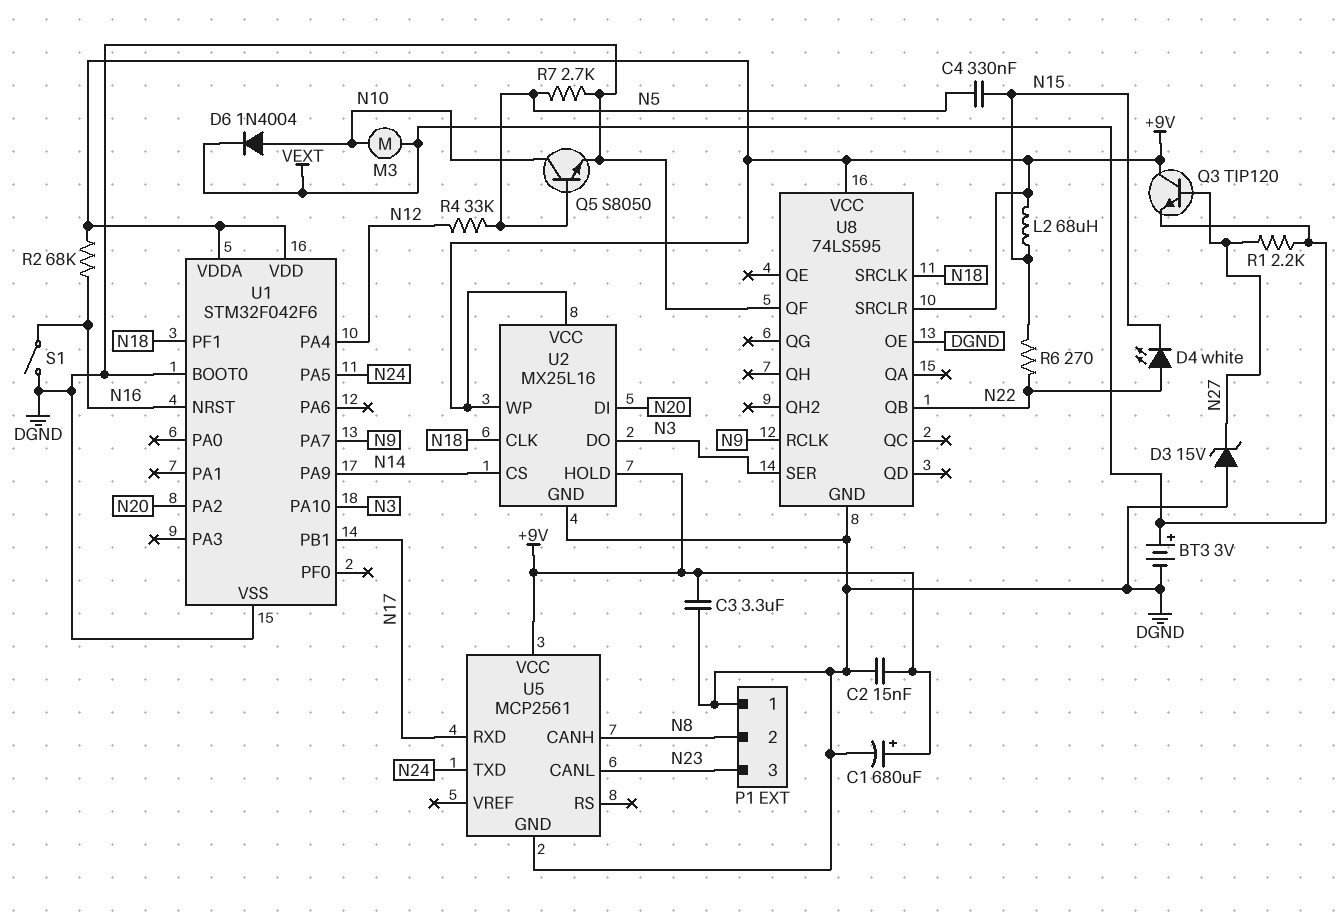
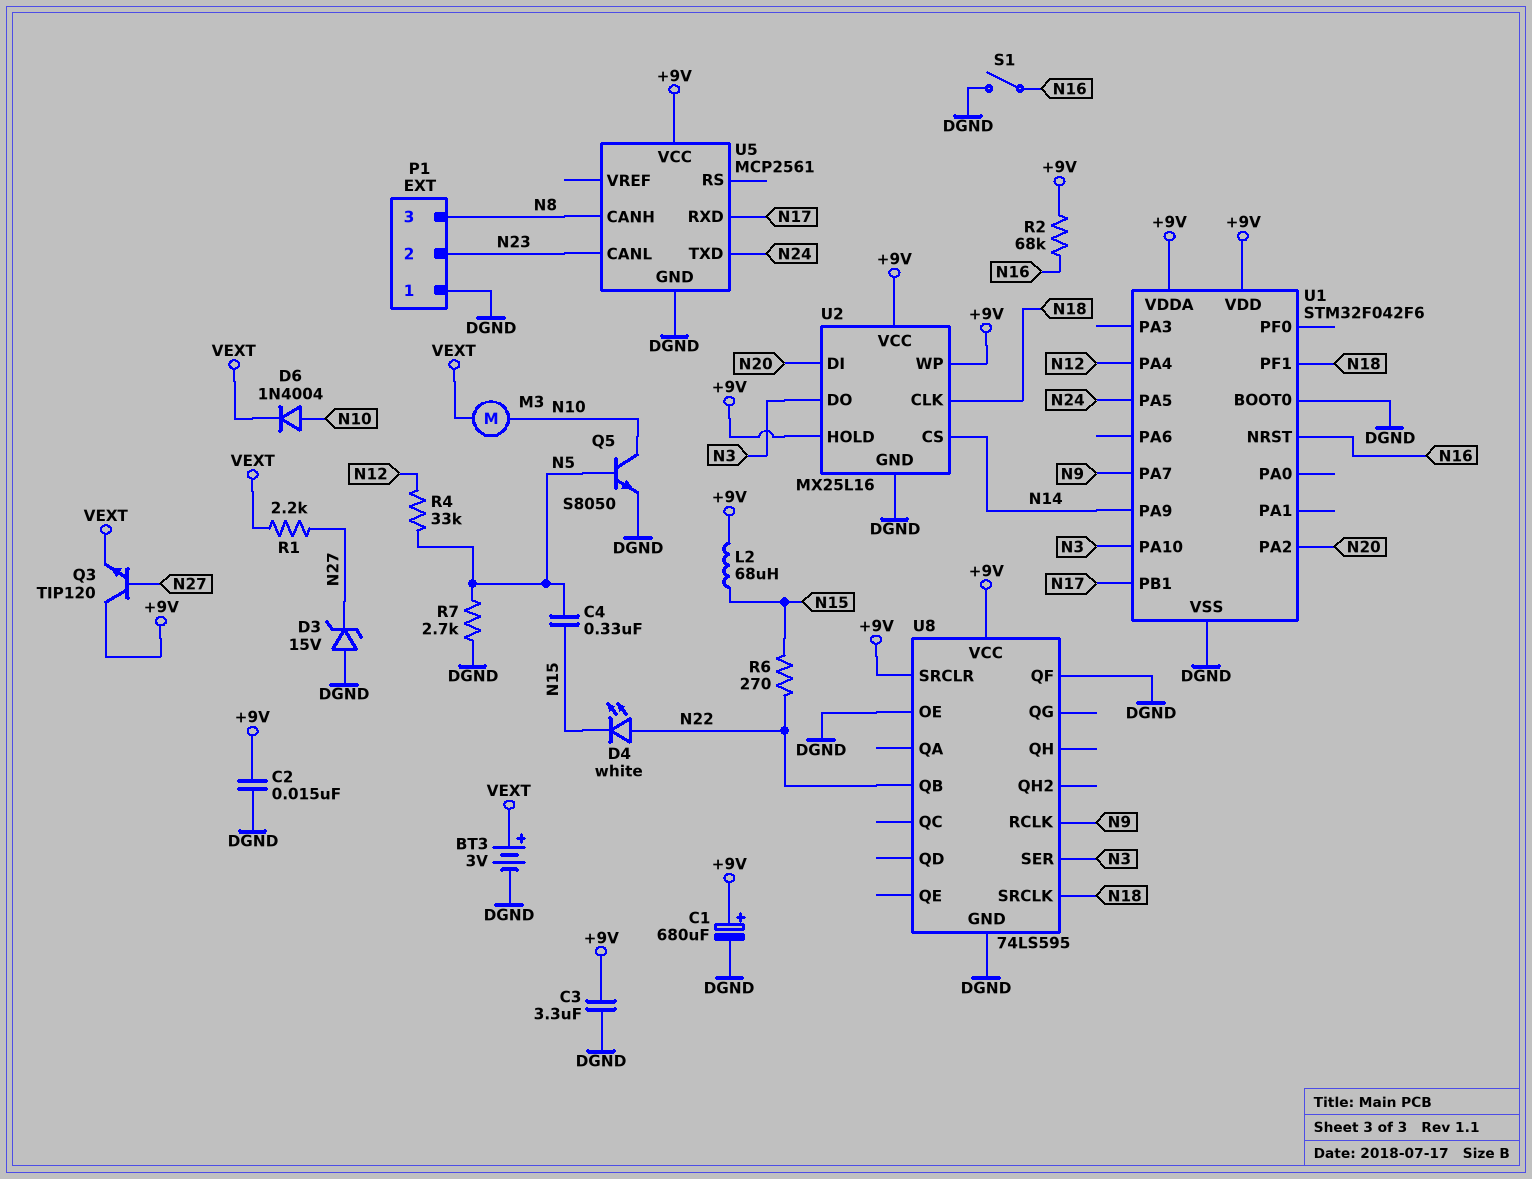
P1 pin 2: N8 -> N23
P1 pin 3: N23 -> N8

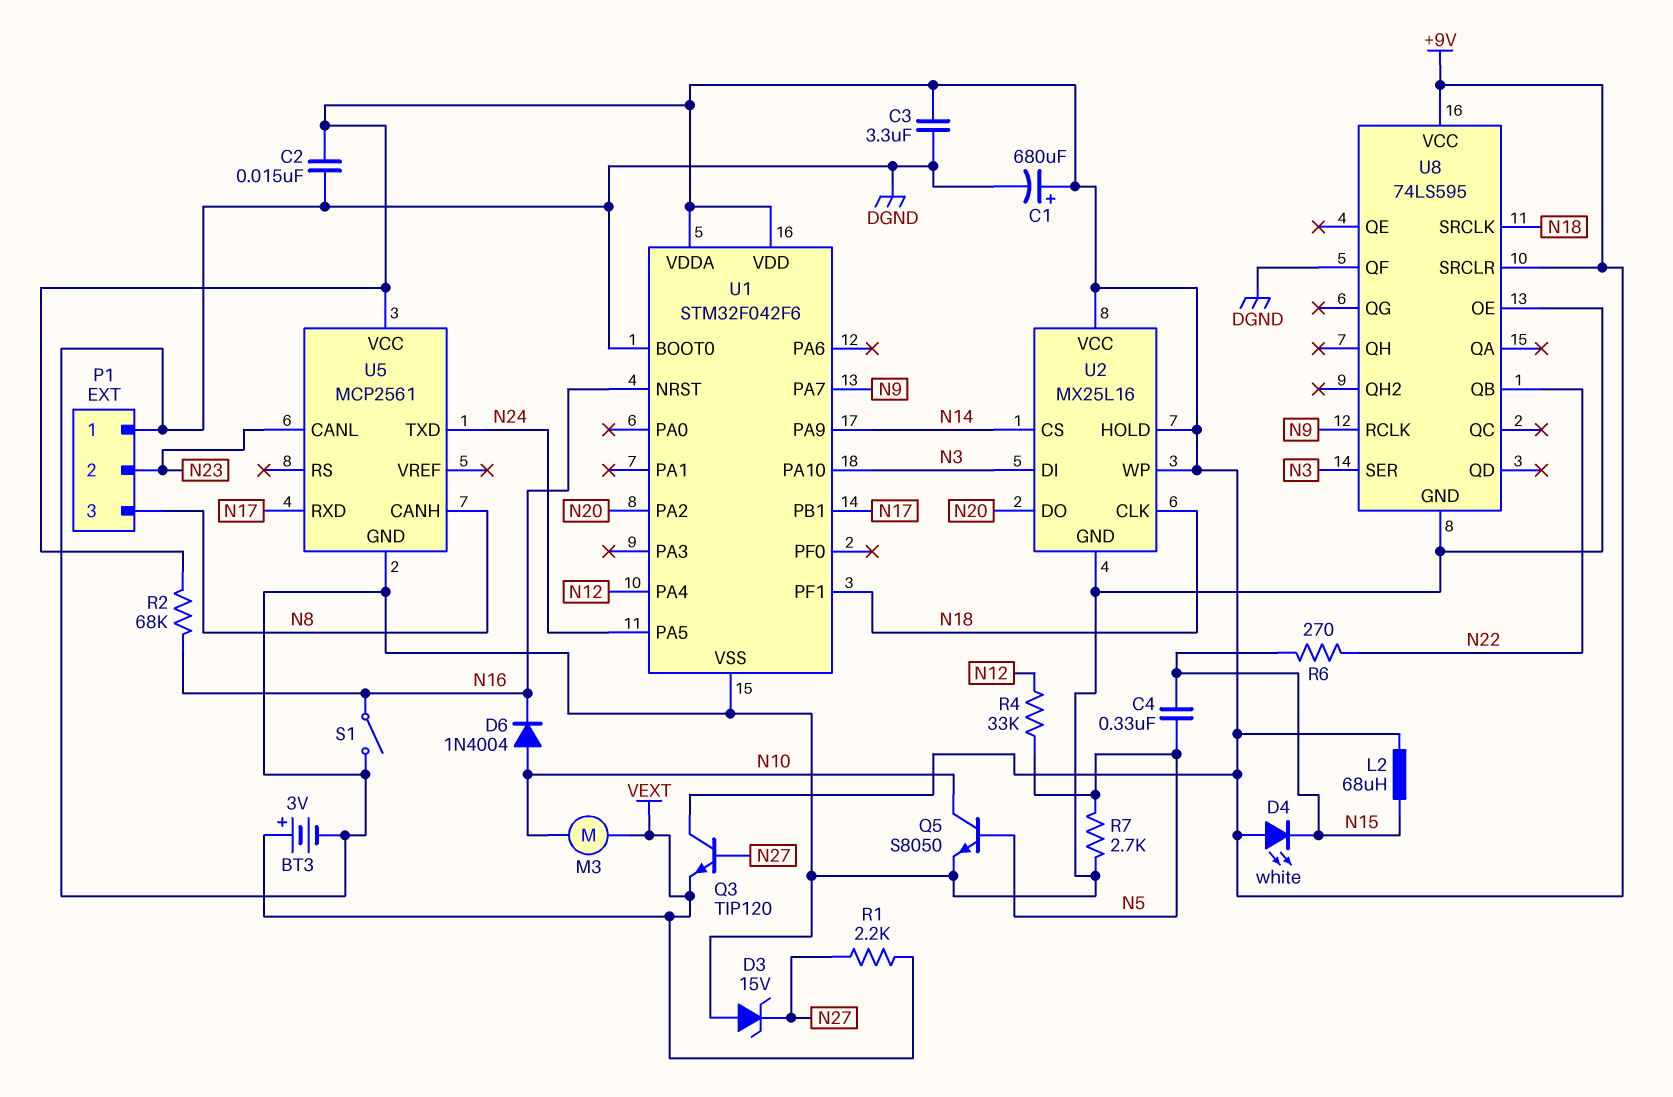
D4: LED white (A N22, K N15) -> LED white (A +9V, K N15)
D6: diode 1N4004 (A N10, K VEXT) -> diode 1N4004 (A N10, K N16)
U2 pin DI: N20 -> N3
U2 pin DO: N3 -> N20

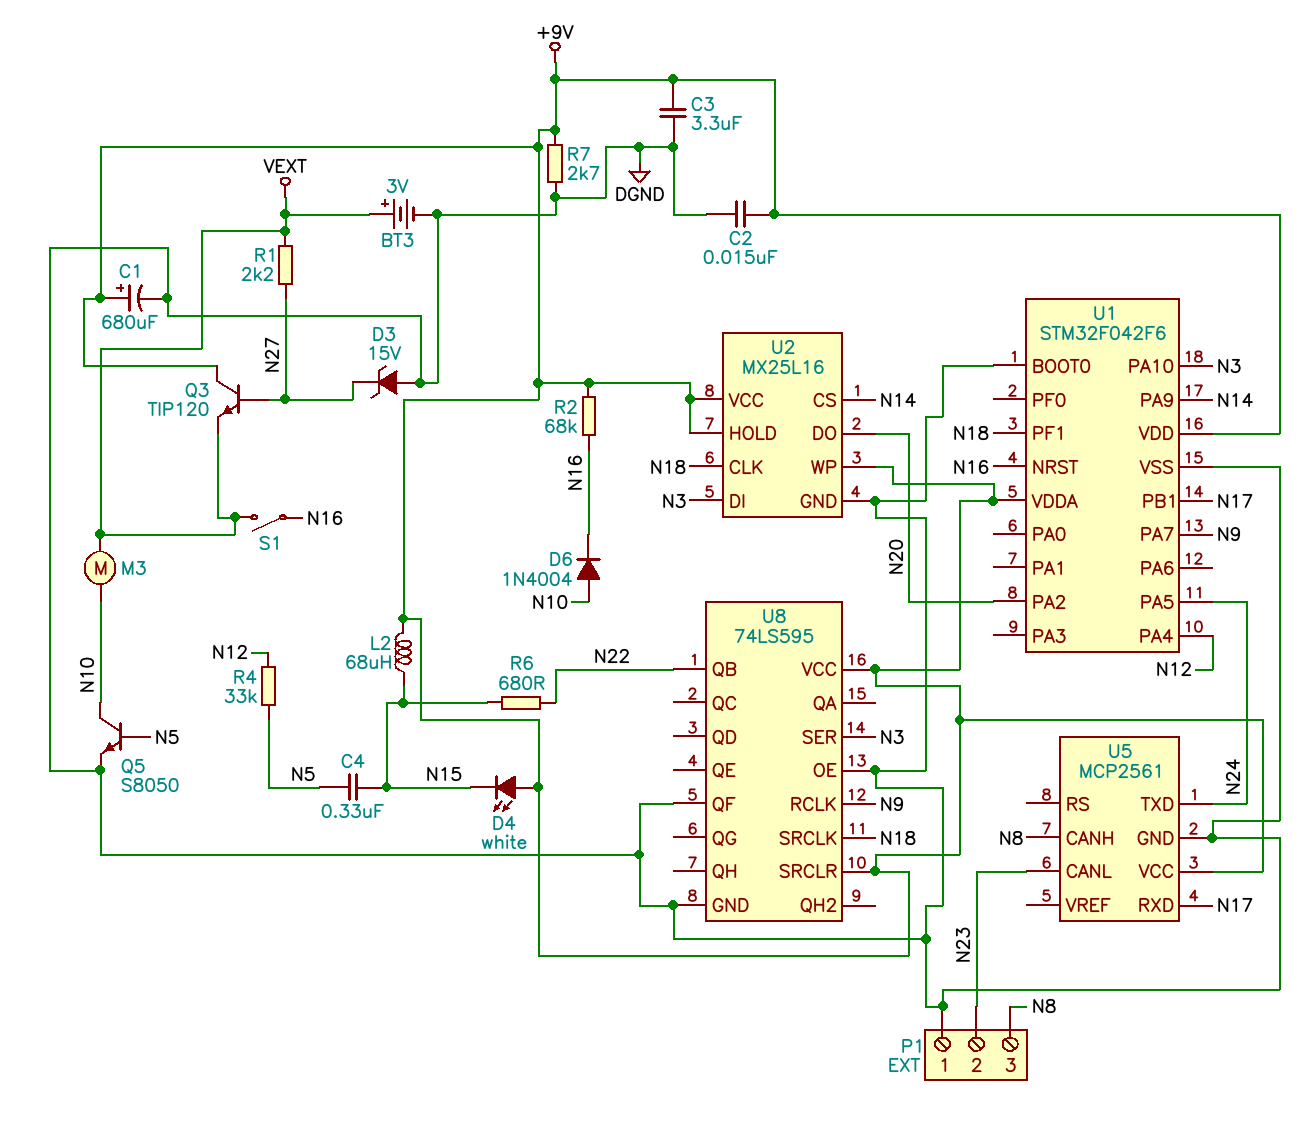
R6: 270 (N15, N22) -> 680 (N15, N22)
R7: 2.7k (DGND, N5) -> 2.7k (+9V, DGND)
S1: switch (DGND, N16) -> switch (N16, VEXT)

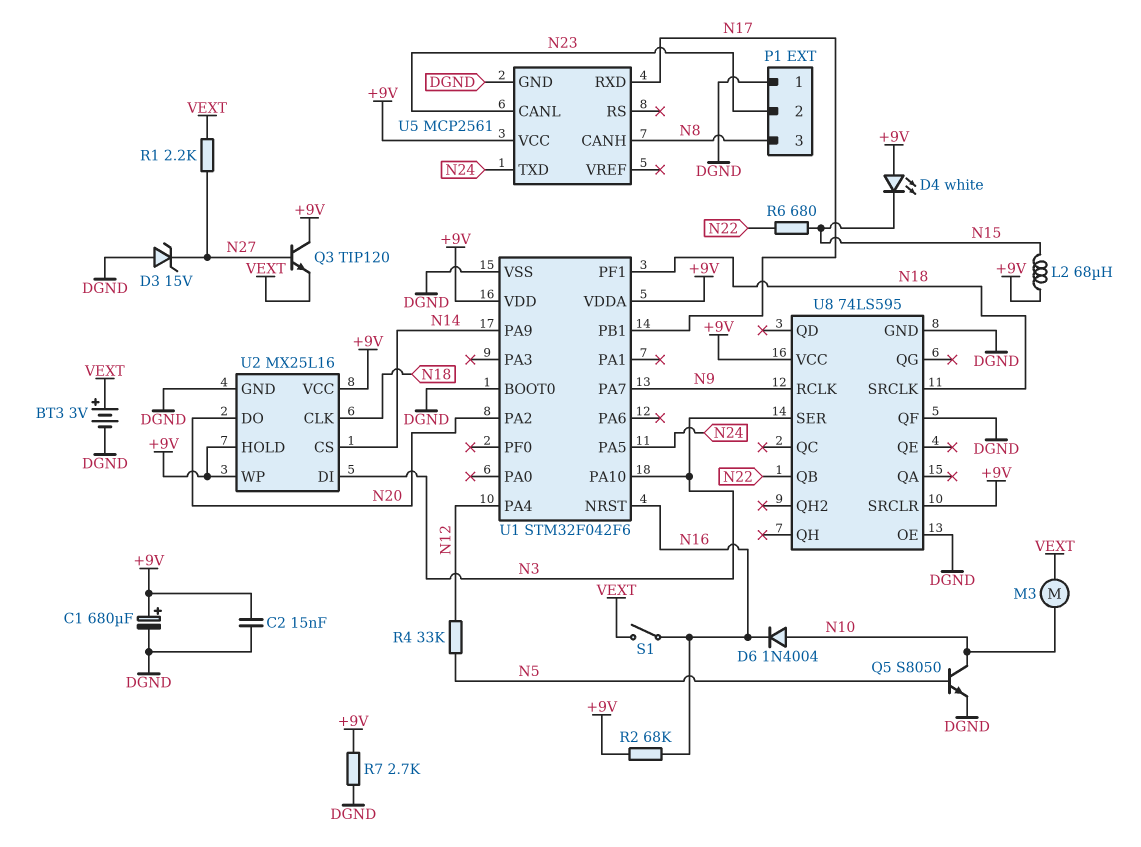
C3: 3.3uF (+9V, DGND) -> none
C4: 330nF (N5, N15) -> none

